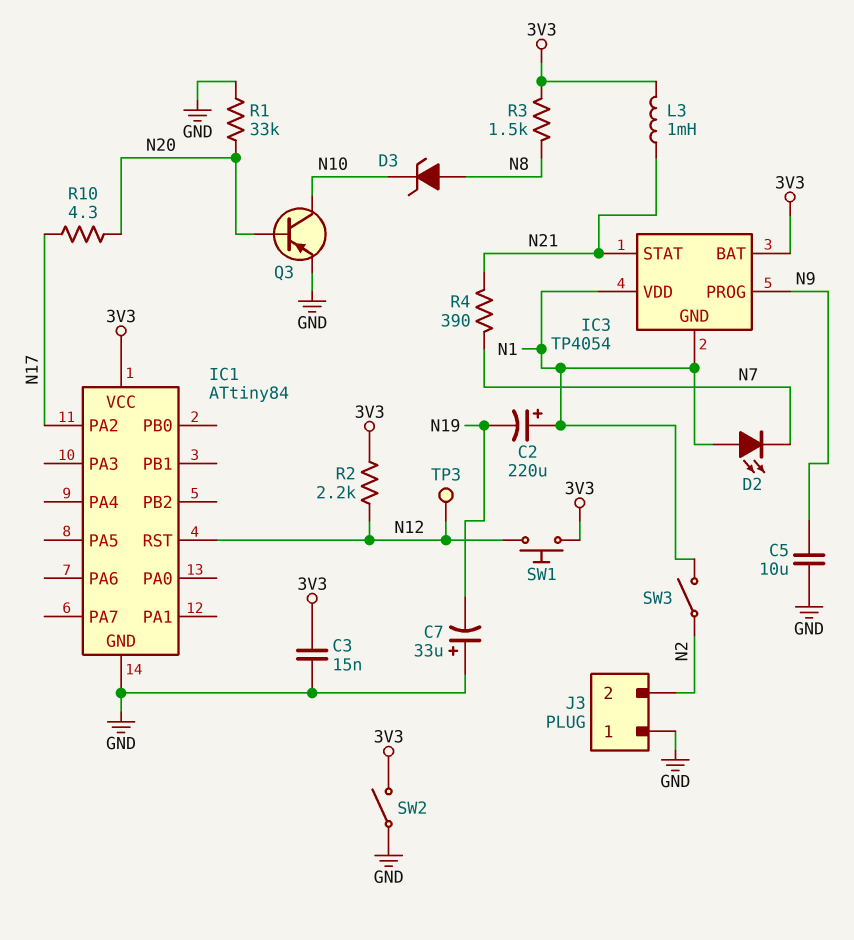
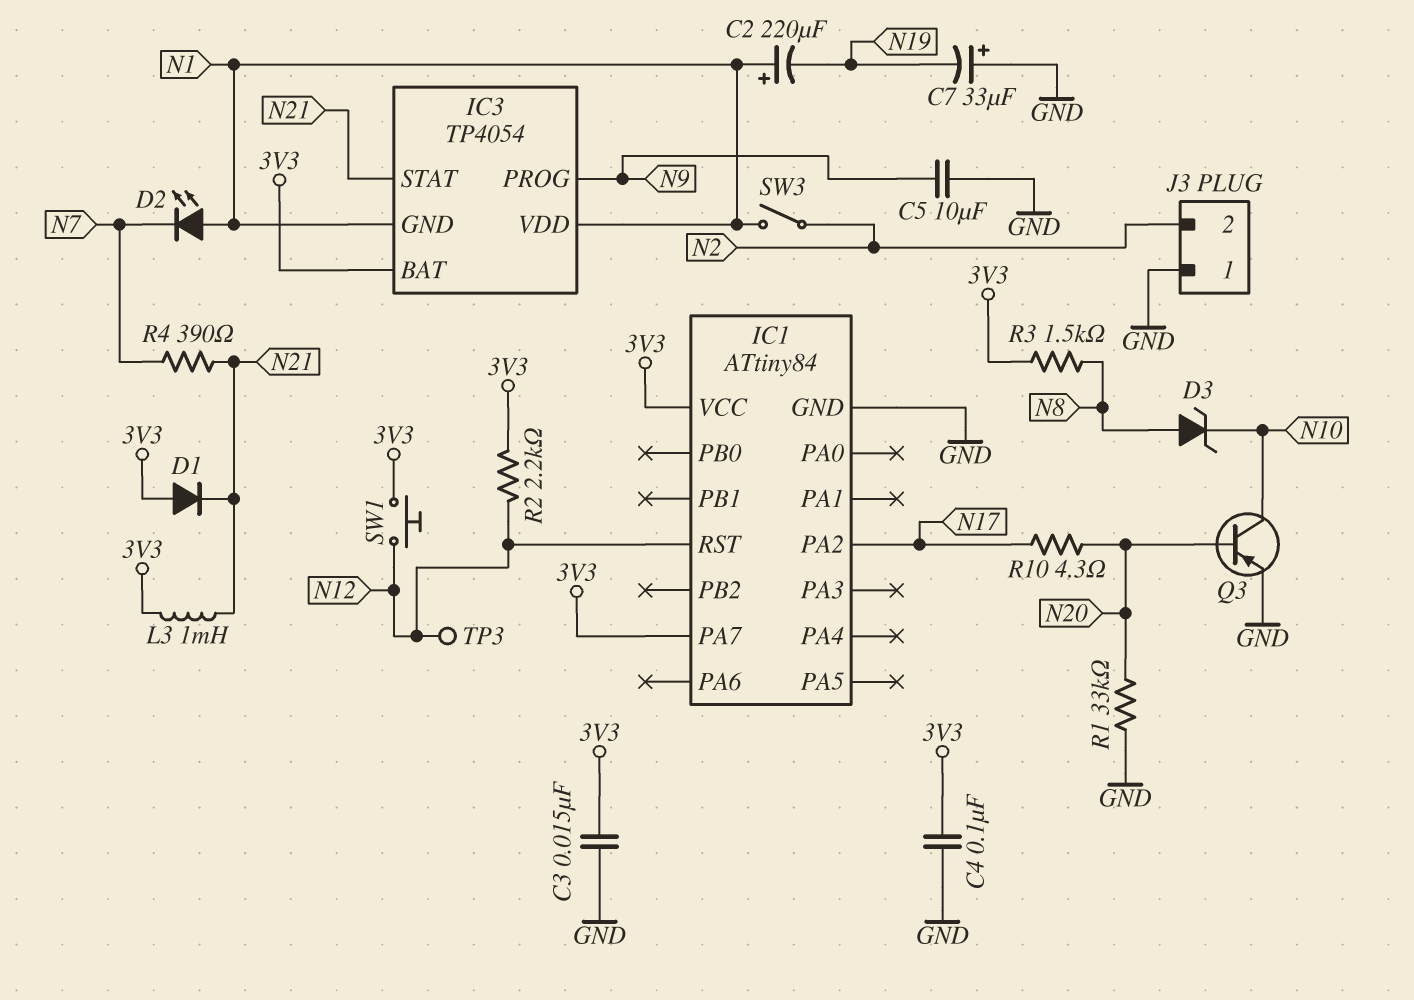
C4: none -> 100nF (3V3, GND)
D1: none -> diode (A 3V3, K N21)
IC1 pin PA7: none -> 3V3
SW2: switch (3V3, GND) -> none

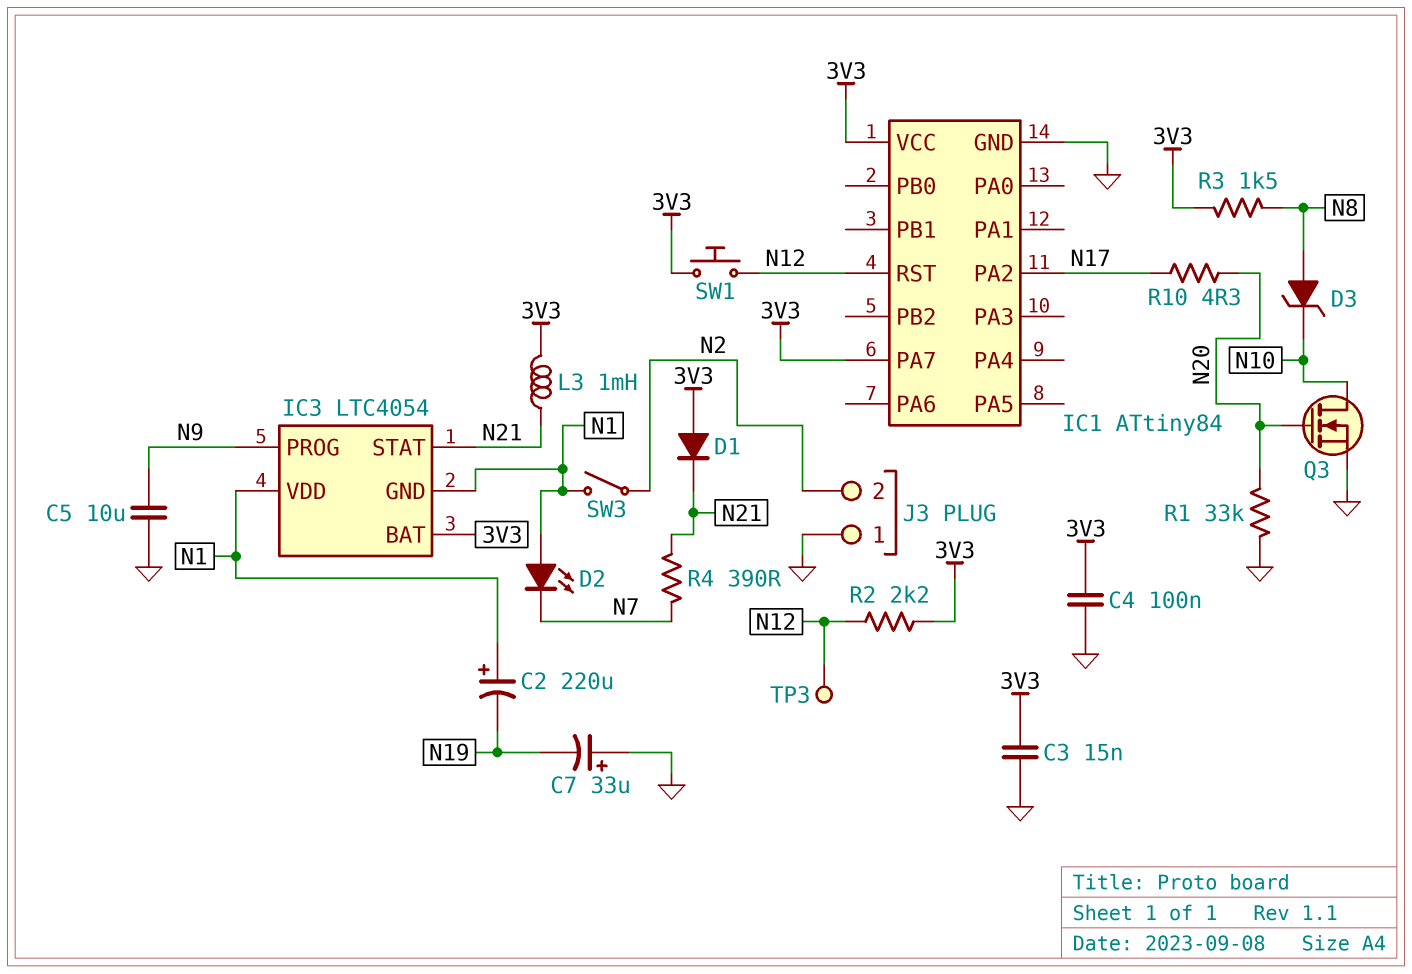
IC3: TP4054 -> LTC4054
Q3: PNP (B N20, C N10, E GND) -> NMOS (G N20, D N10, S GND)

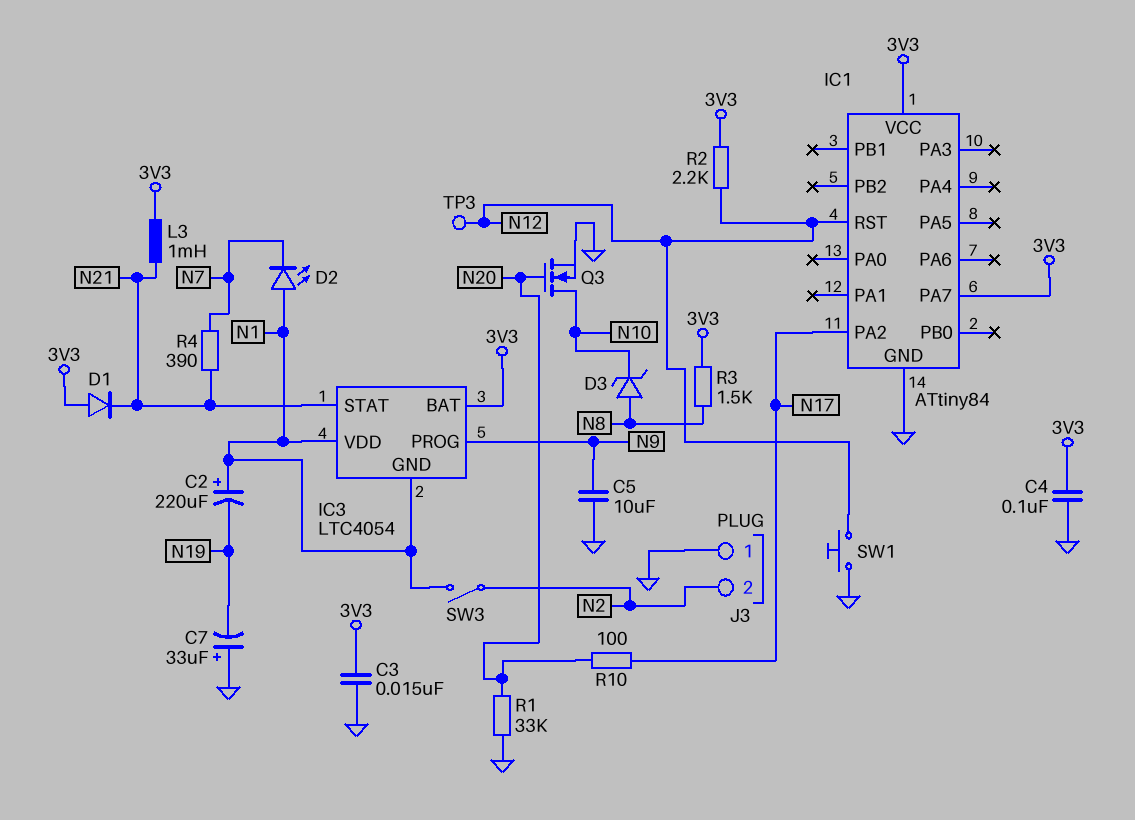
R10: 4.3 (N17, N20) -> 100 (N17, N20)
SW1: button (3V3, N12) -> button (GND, N12)

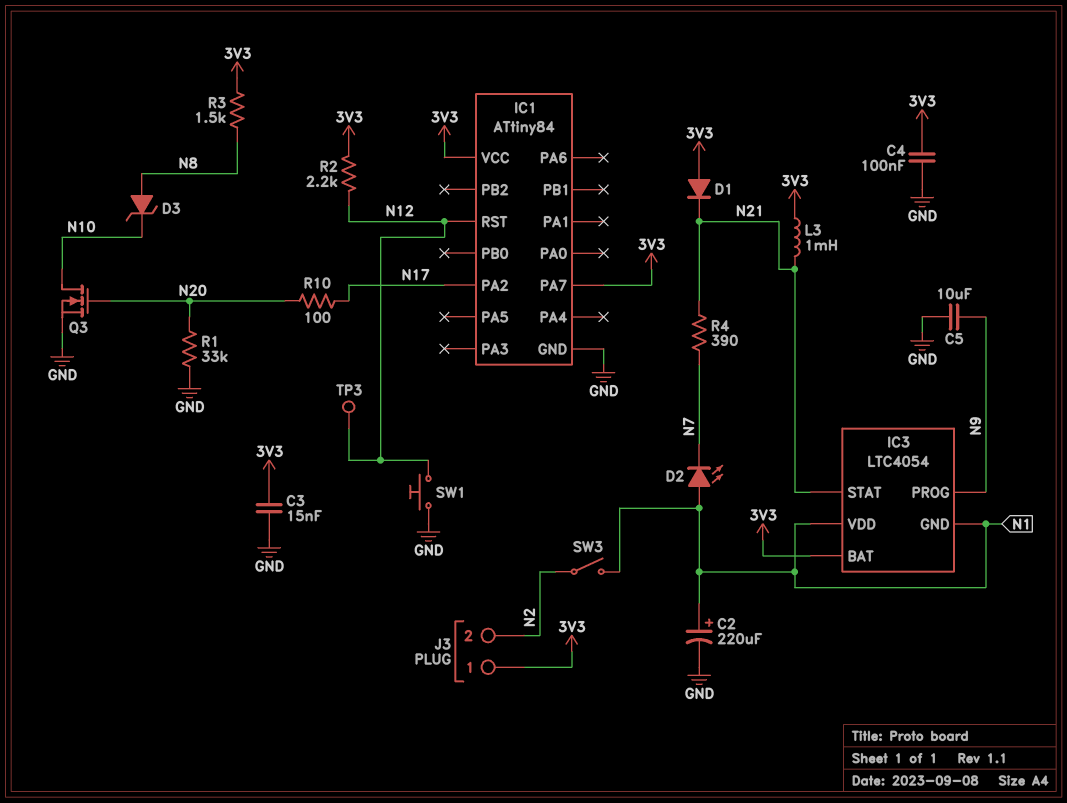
C2: 220uF (plus N1, minus N19) -> 220uF (plus N1, minus GND)
C7: 33uF (plus GND, minus N19) -> none
J3 pin 1: GND -> 3V3

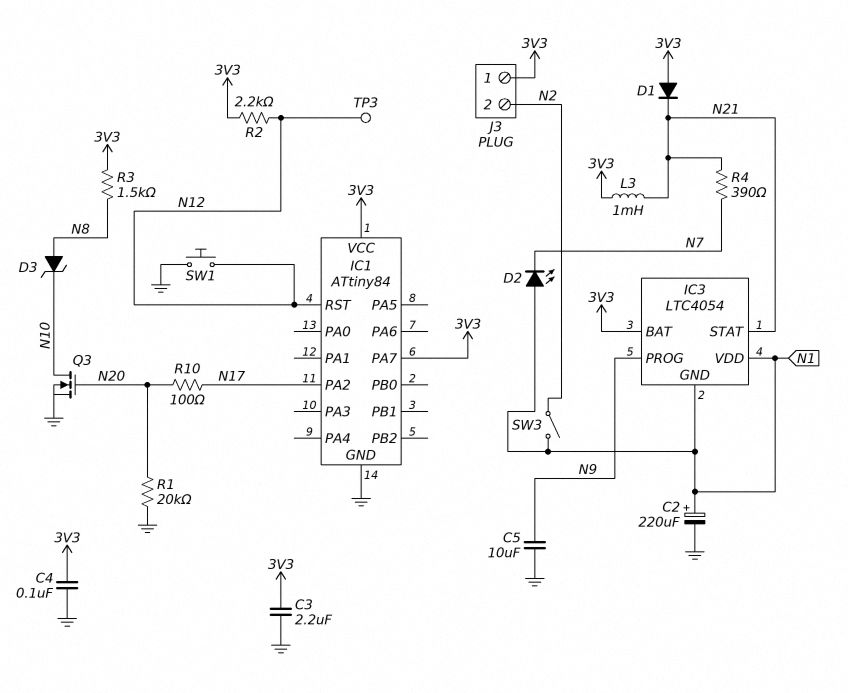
C3: 15nF (3V3, GND) -> 2.2uF (3V3, GND)
R1: 33k (GND, N20) -> 20k (GND, N20)

